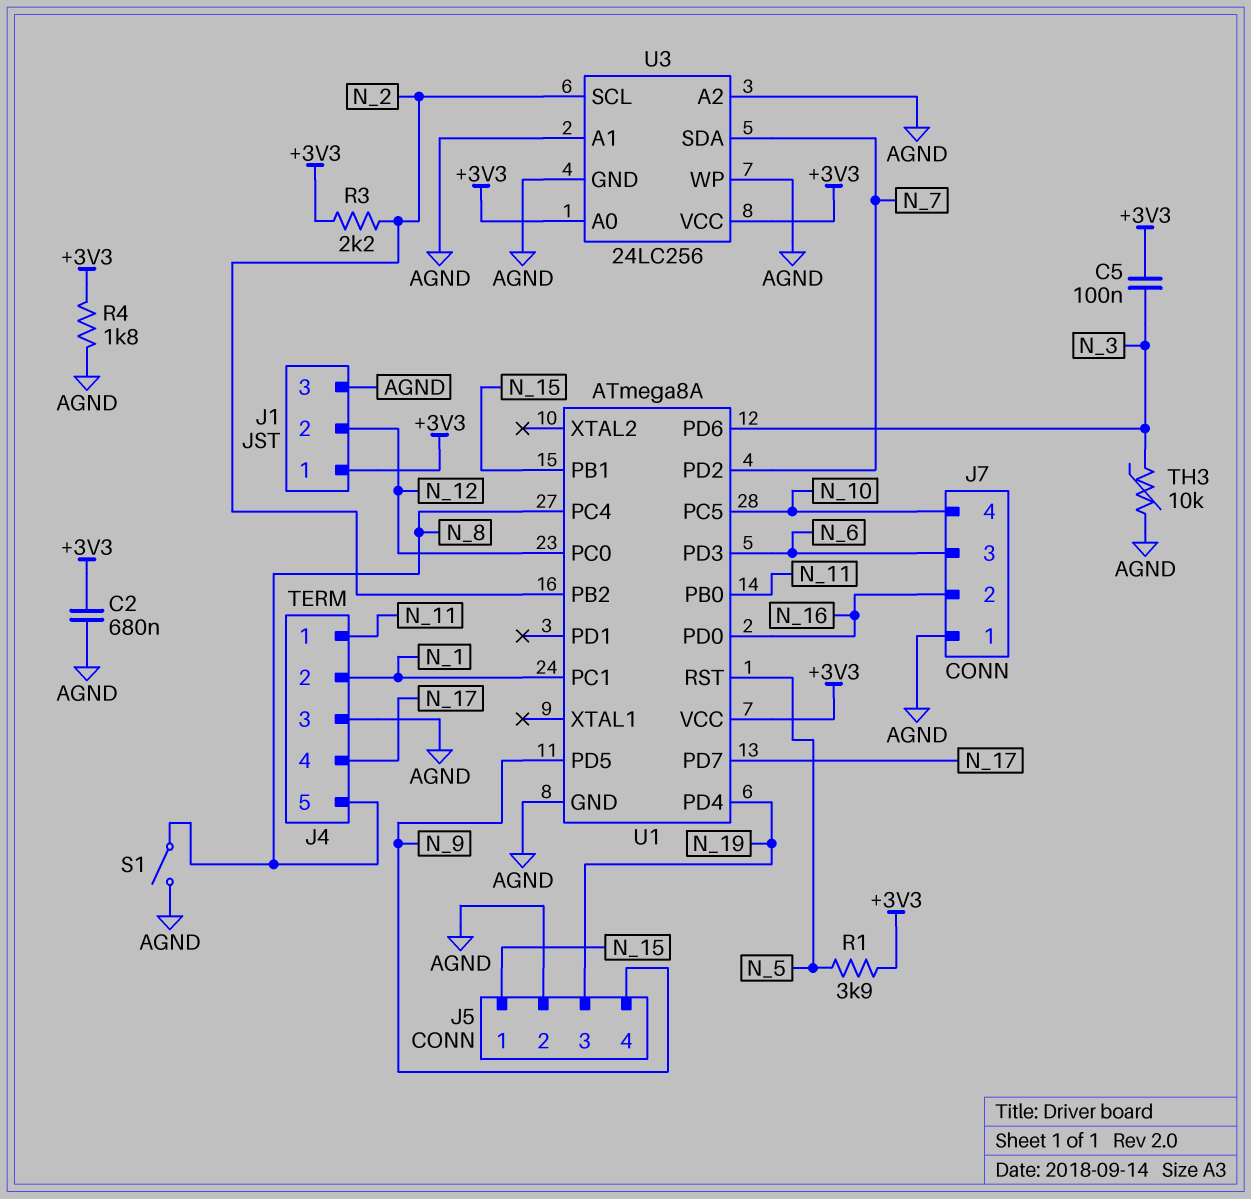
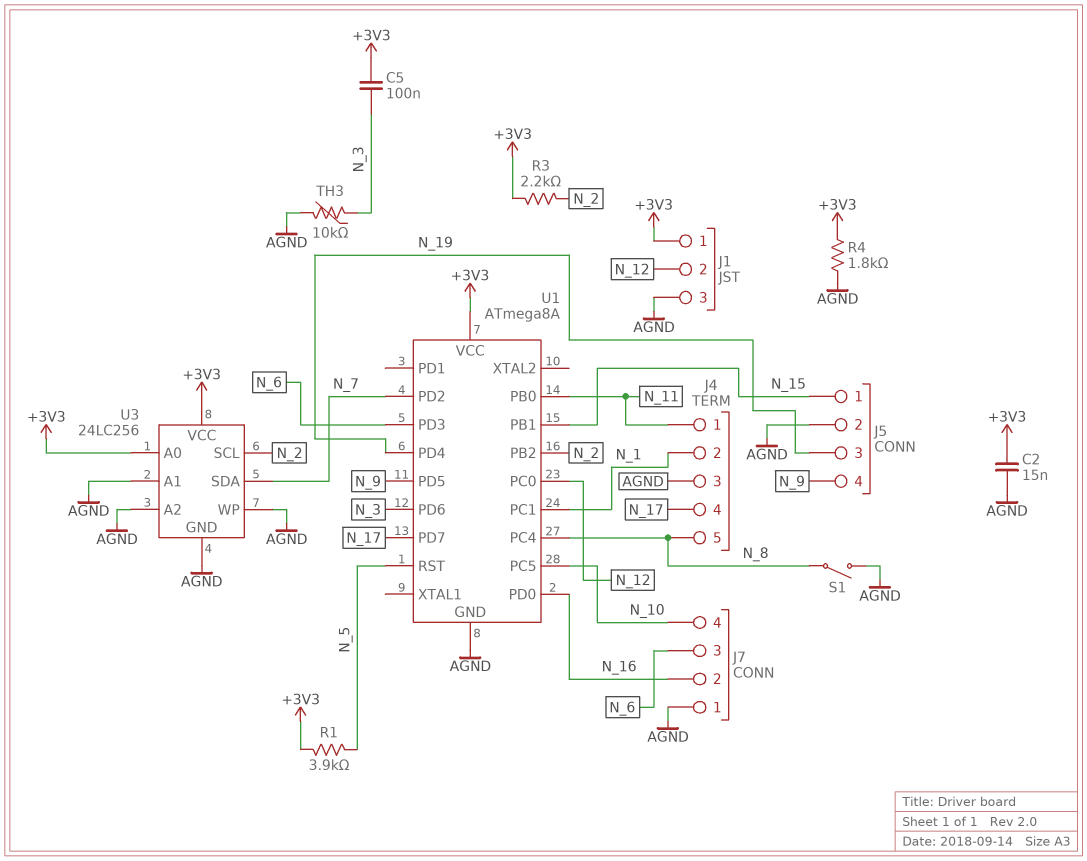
C2: 680nF (+3V3, AGND) -> 15nF (+3V3, AGND)

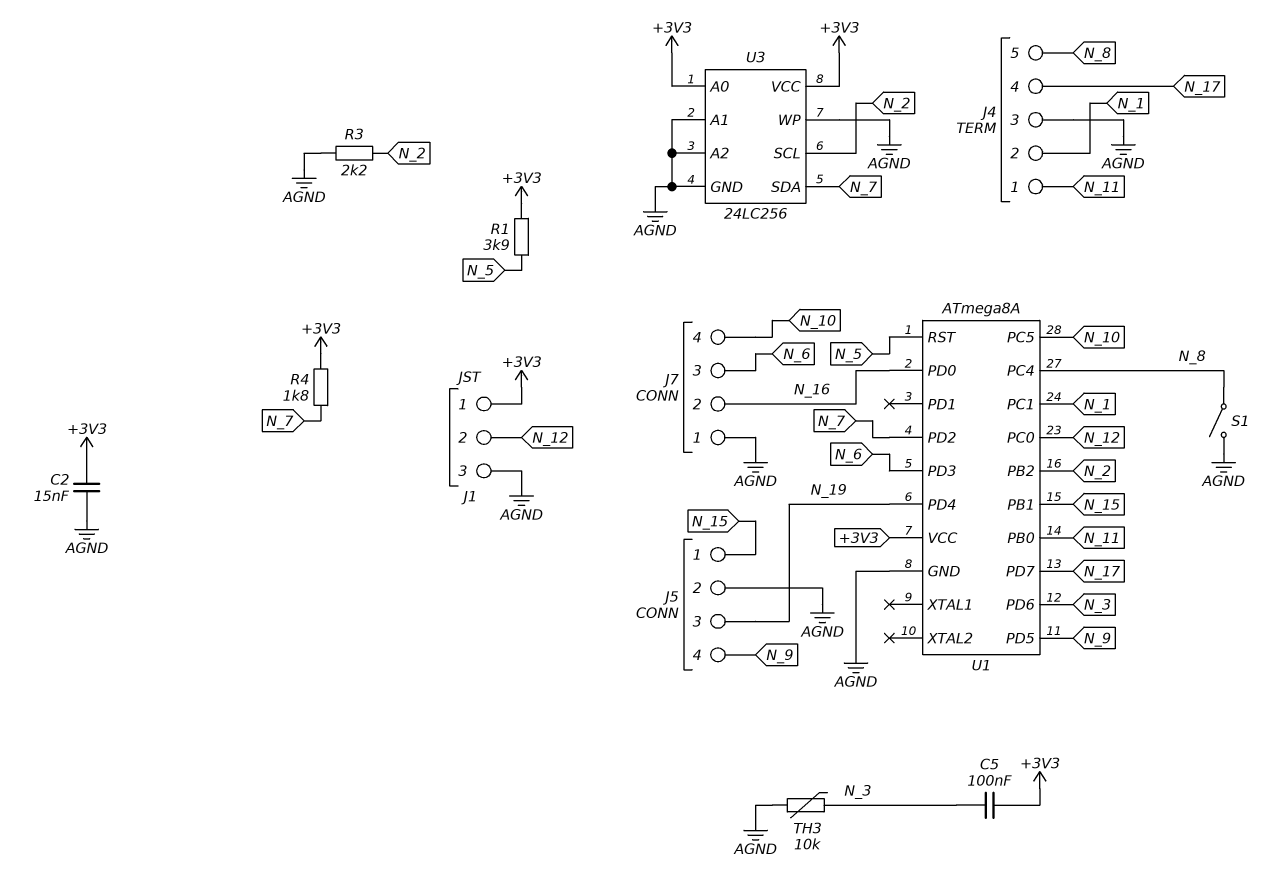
R3: 2.2k (+3V3, N_2) -> 2.2k (AGND, N_2)
R4: 1.8k (+3V3, AGND) -> 1.8k (+3V3, N_7)

